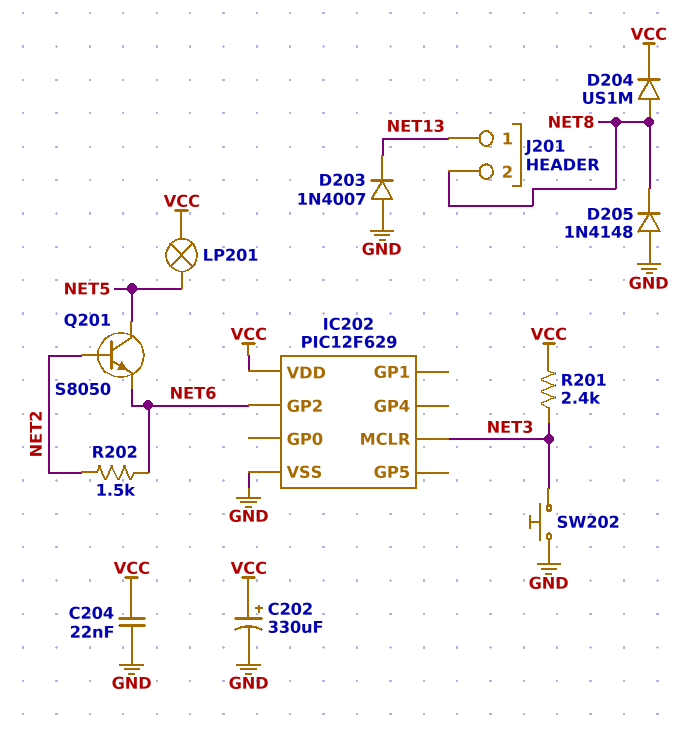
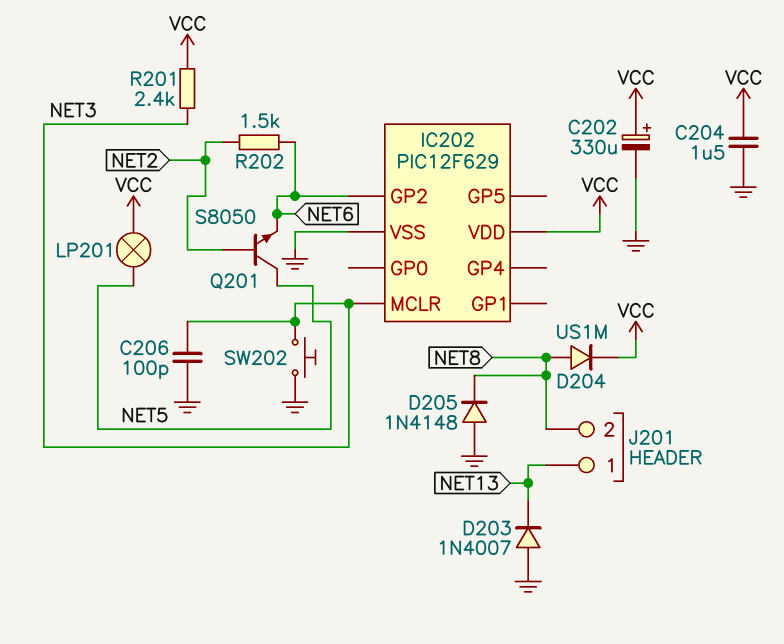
C204: 22nF (GND, VCC) -> 1.5uF (GND, VCC)
C206: none -> 100pF (GND, NET3)

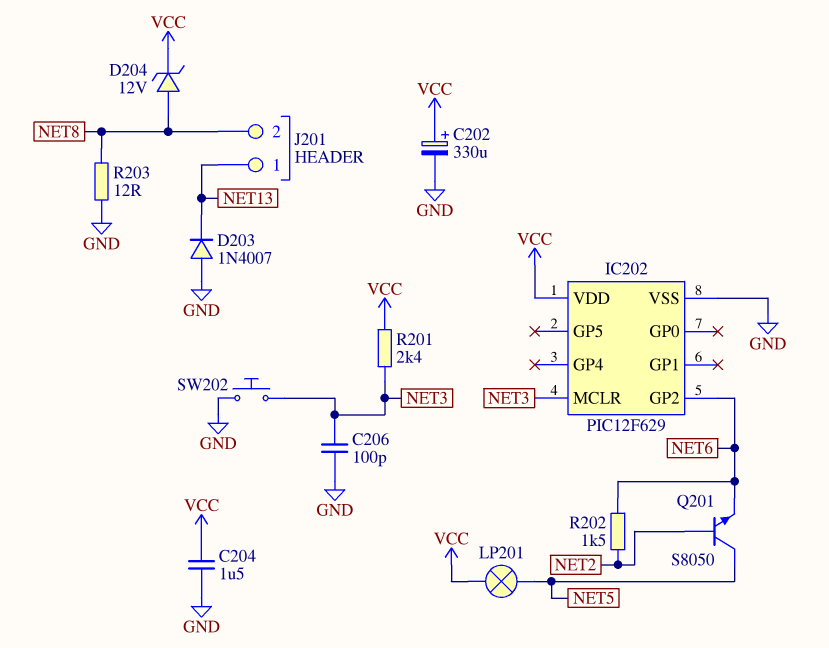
D204: diode US1M (A NET8, K VCC) -> zener 12V (A NET8, K VCC)
D205: diode 1N4148 (A GND, K NET8) -> none
R203: none -> 12 (GND, NET8)

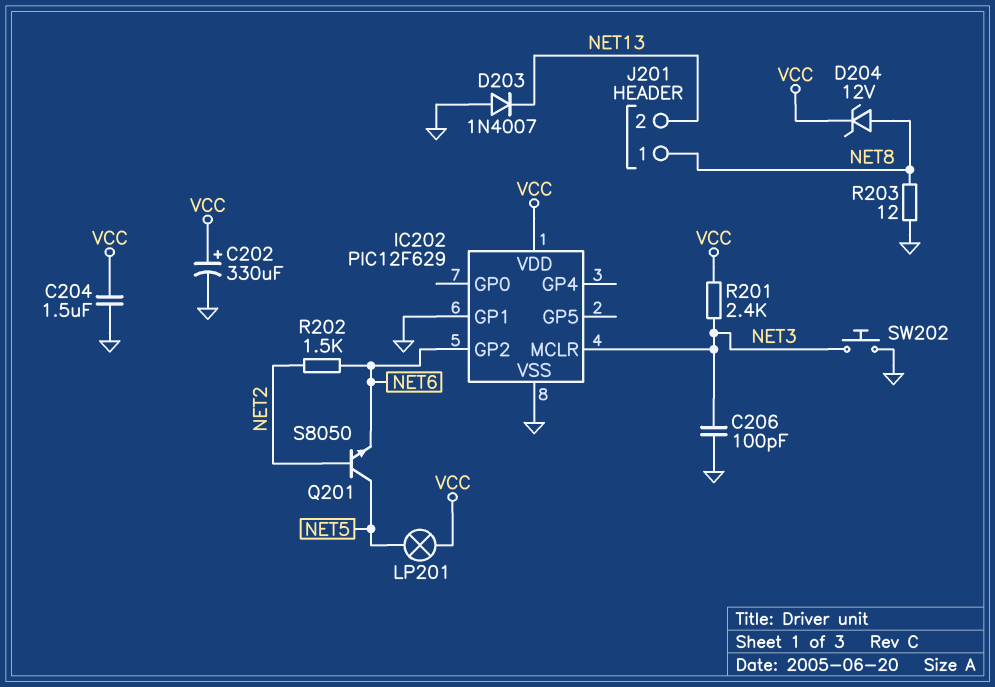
IC202 pin GP1: none -> GND
J201 pin 1: NET13 -> NET8
J201 pin 2: NET8 -> NET13

